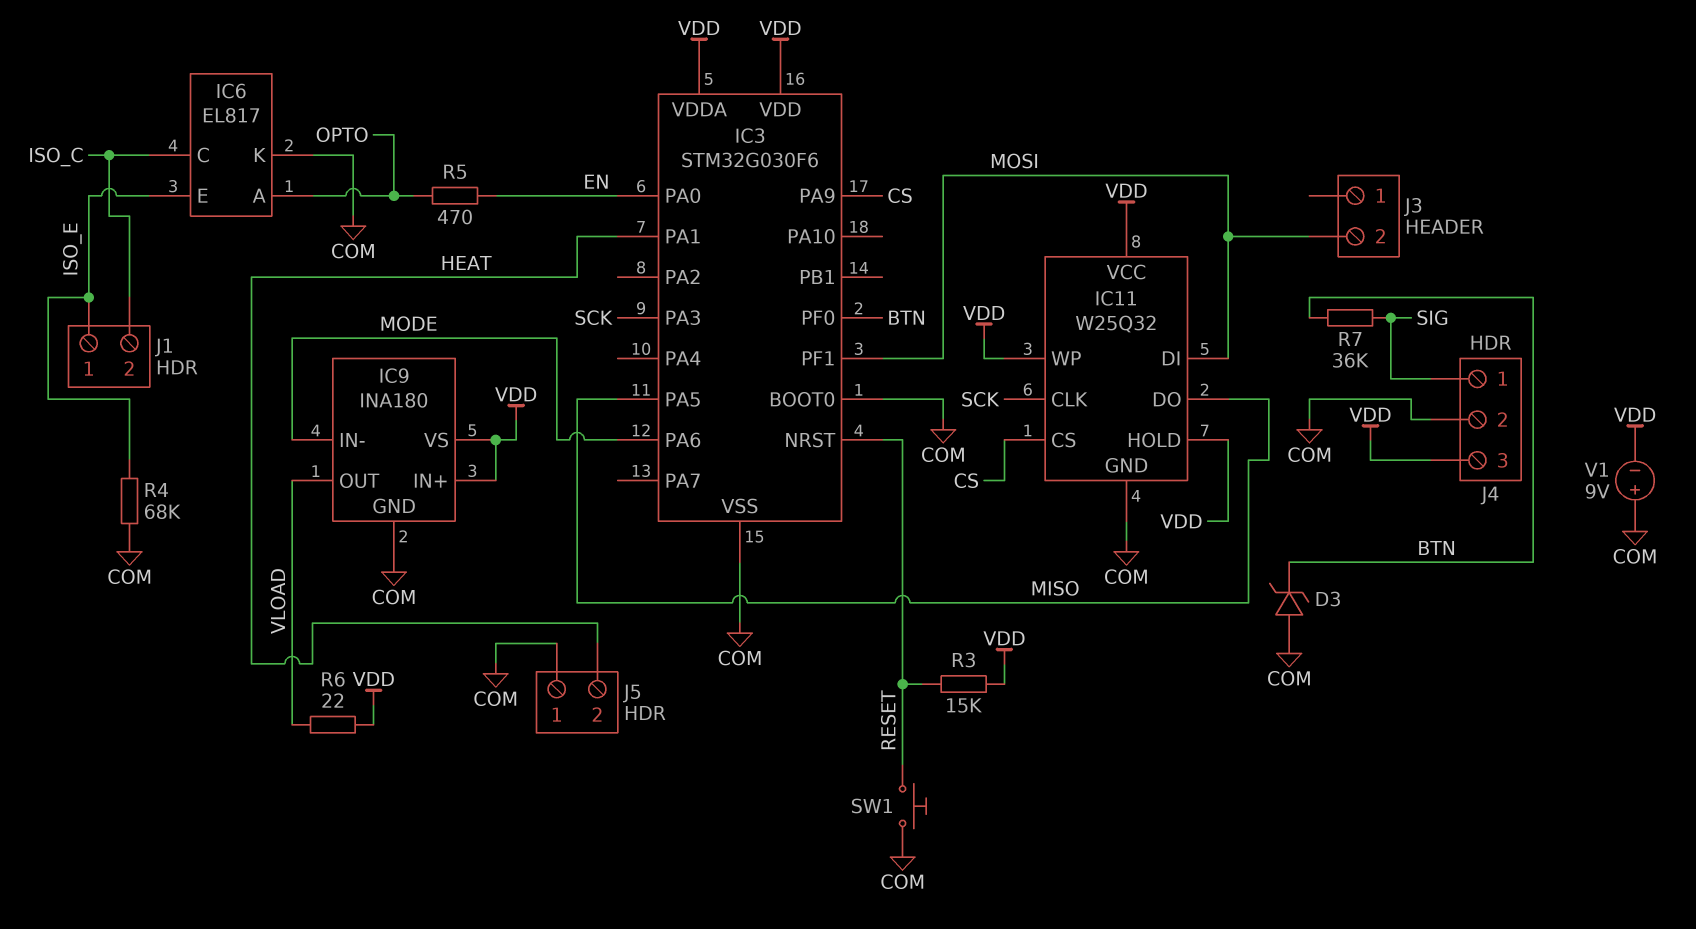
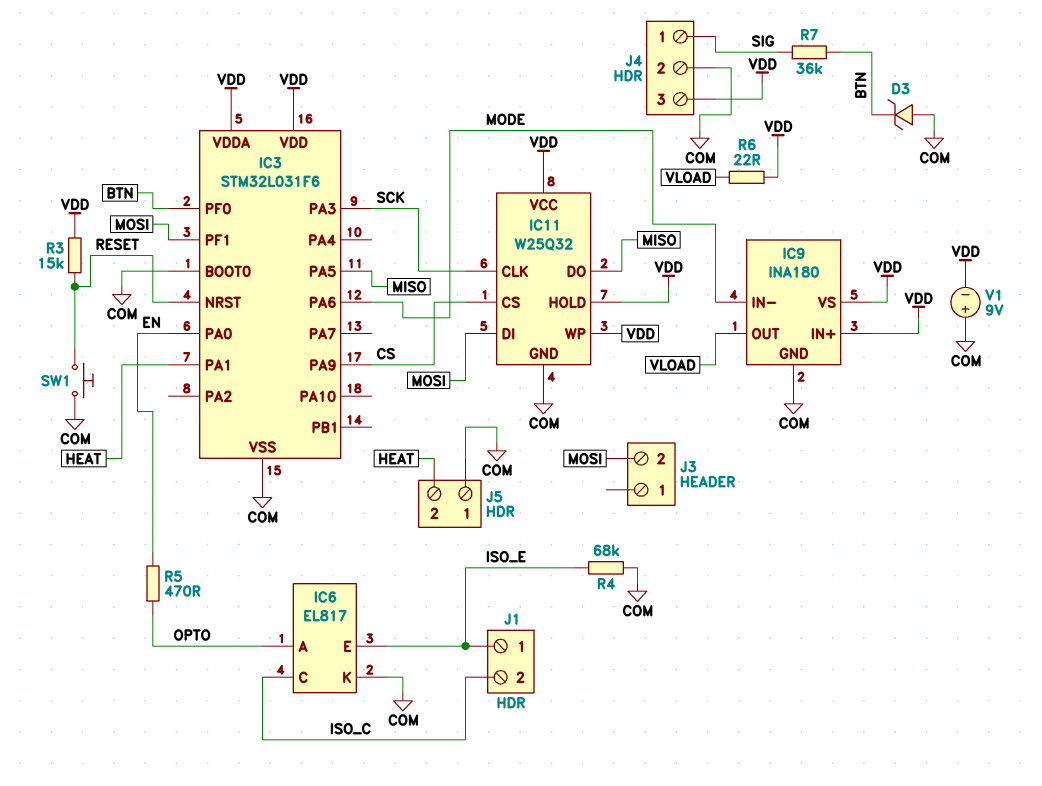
IC3: STM32G030F6 -> STM32L031F6

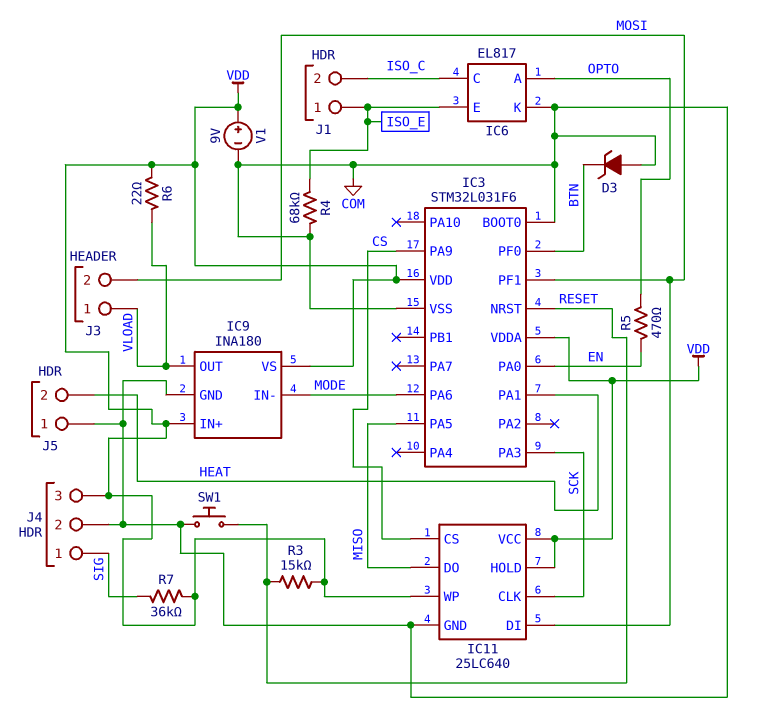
IC11: W25Q32 -> 25LC640
J3 pin 1: none -> VLOAD
R7: 36k (BTN, SIG) -> 36k (SIG, VDD)
V1: 9V (plus COM, minus VDD) -> 9V (plus VDD, minus COM)

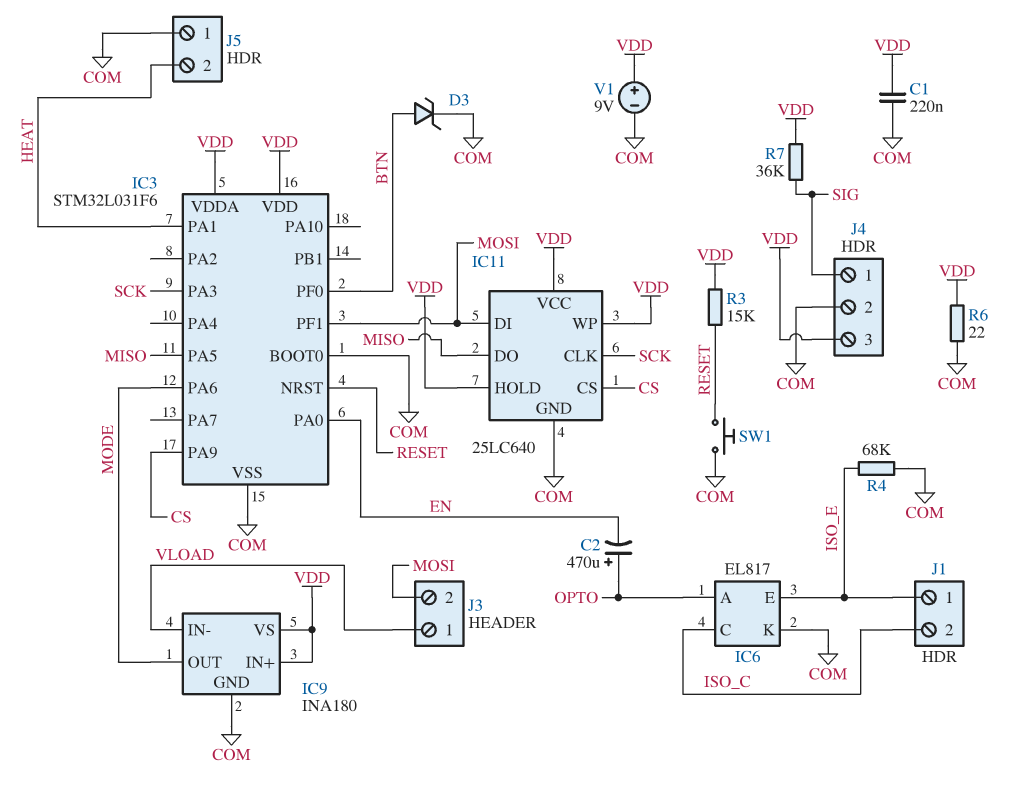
C1: none -> 220nF (COM, VDD)
C2: none -> 470uF (plus OPTO, minus EN)
D3: zener (A COM, K BTN) -> zener (A BTN, K COM)
IC9 pin IN-: MODE -> VLOAD
IC9 pin OUT: VLOAD -> MODE
R5: 470 (EN, OPTO) -> none
R6: 22 (VDD, VLOAD) -> 22 (COM, VDD)

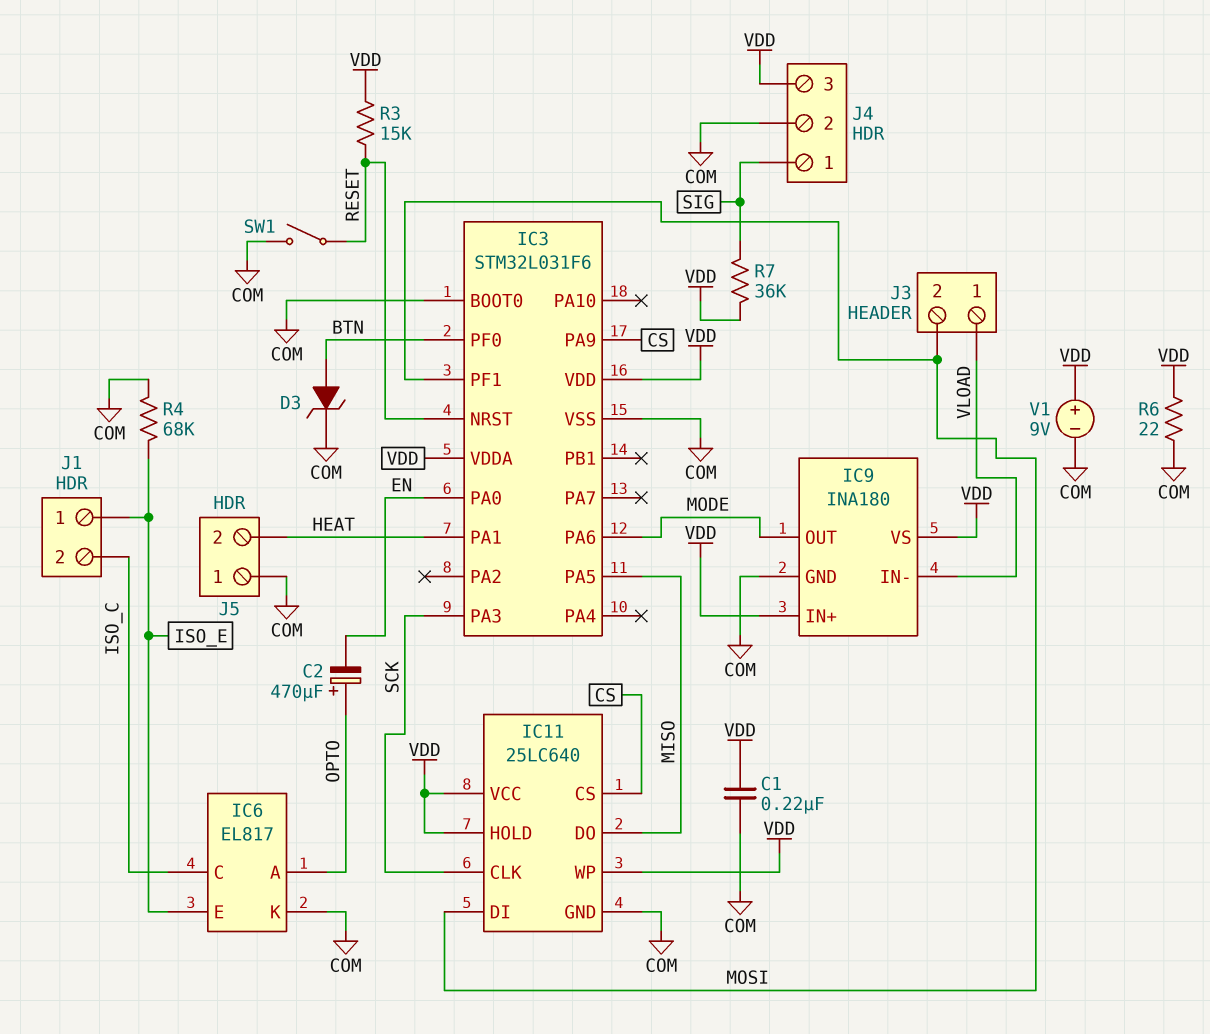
SW1: button (COM, RESET) -> switch (COM, RESET)

